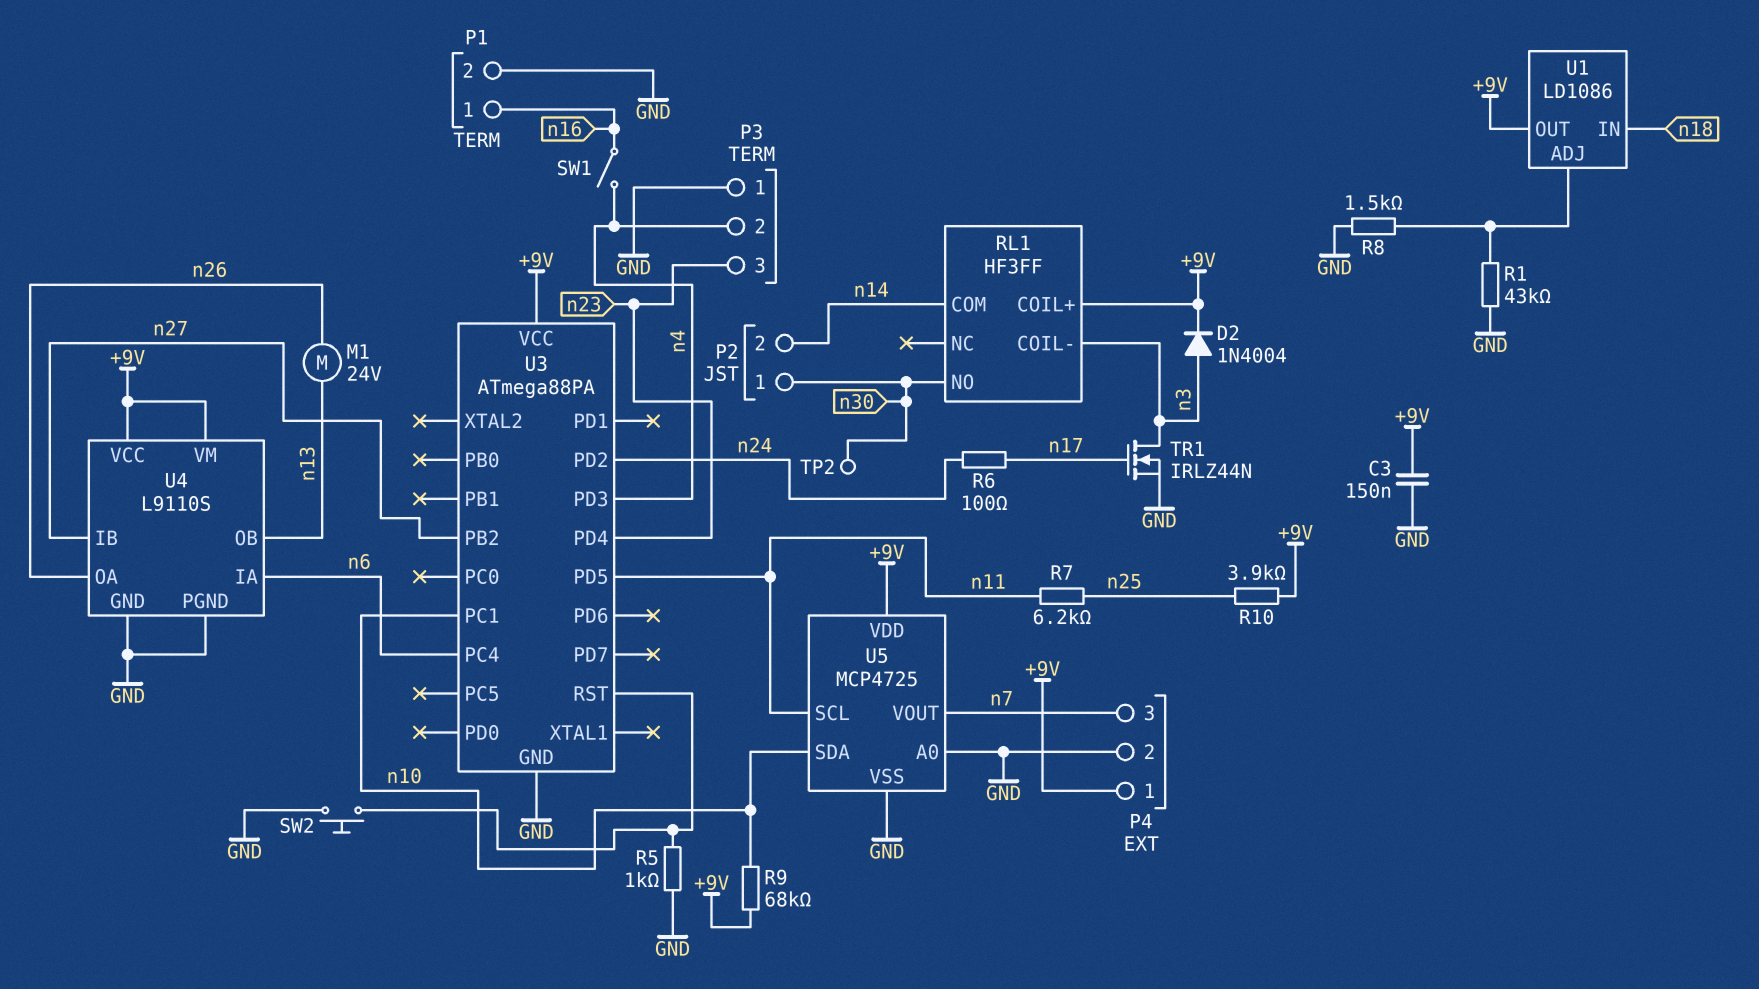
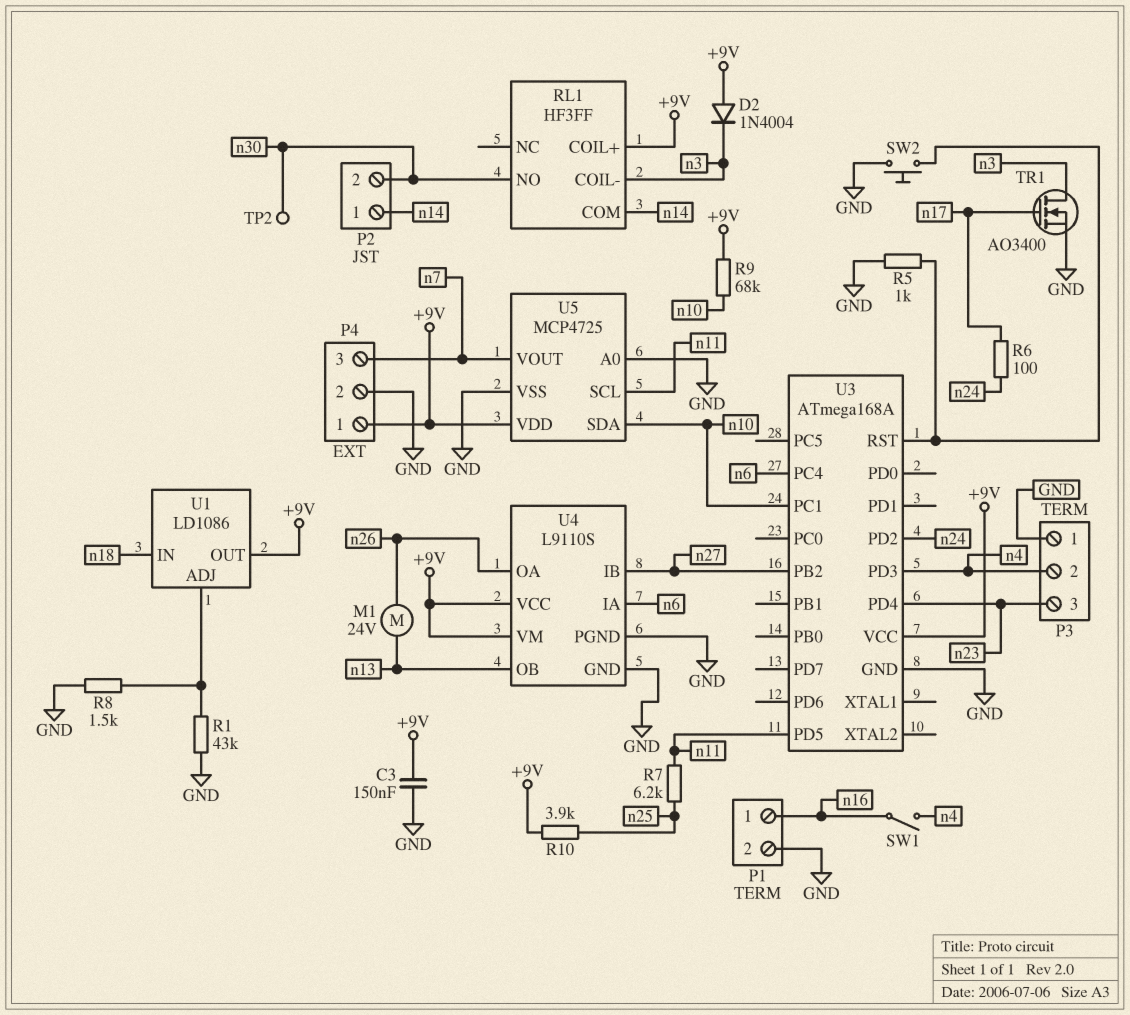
D2: diode 1N4004 (A n3, K +9V) -> diode 1N4004 (A +9V, K n3)
P2 pin 1: n30 -> n14
P2 pin 2: n14 -> n30
TR1: NMOS IRLZ44N (G n17, D n3, S GND) -> NMOS AO3400 (G n17, D n3, S GND)
U3: ATmega88PA -> ATmega168A

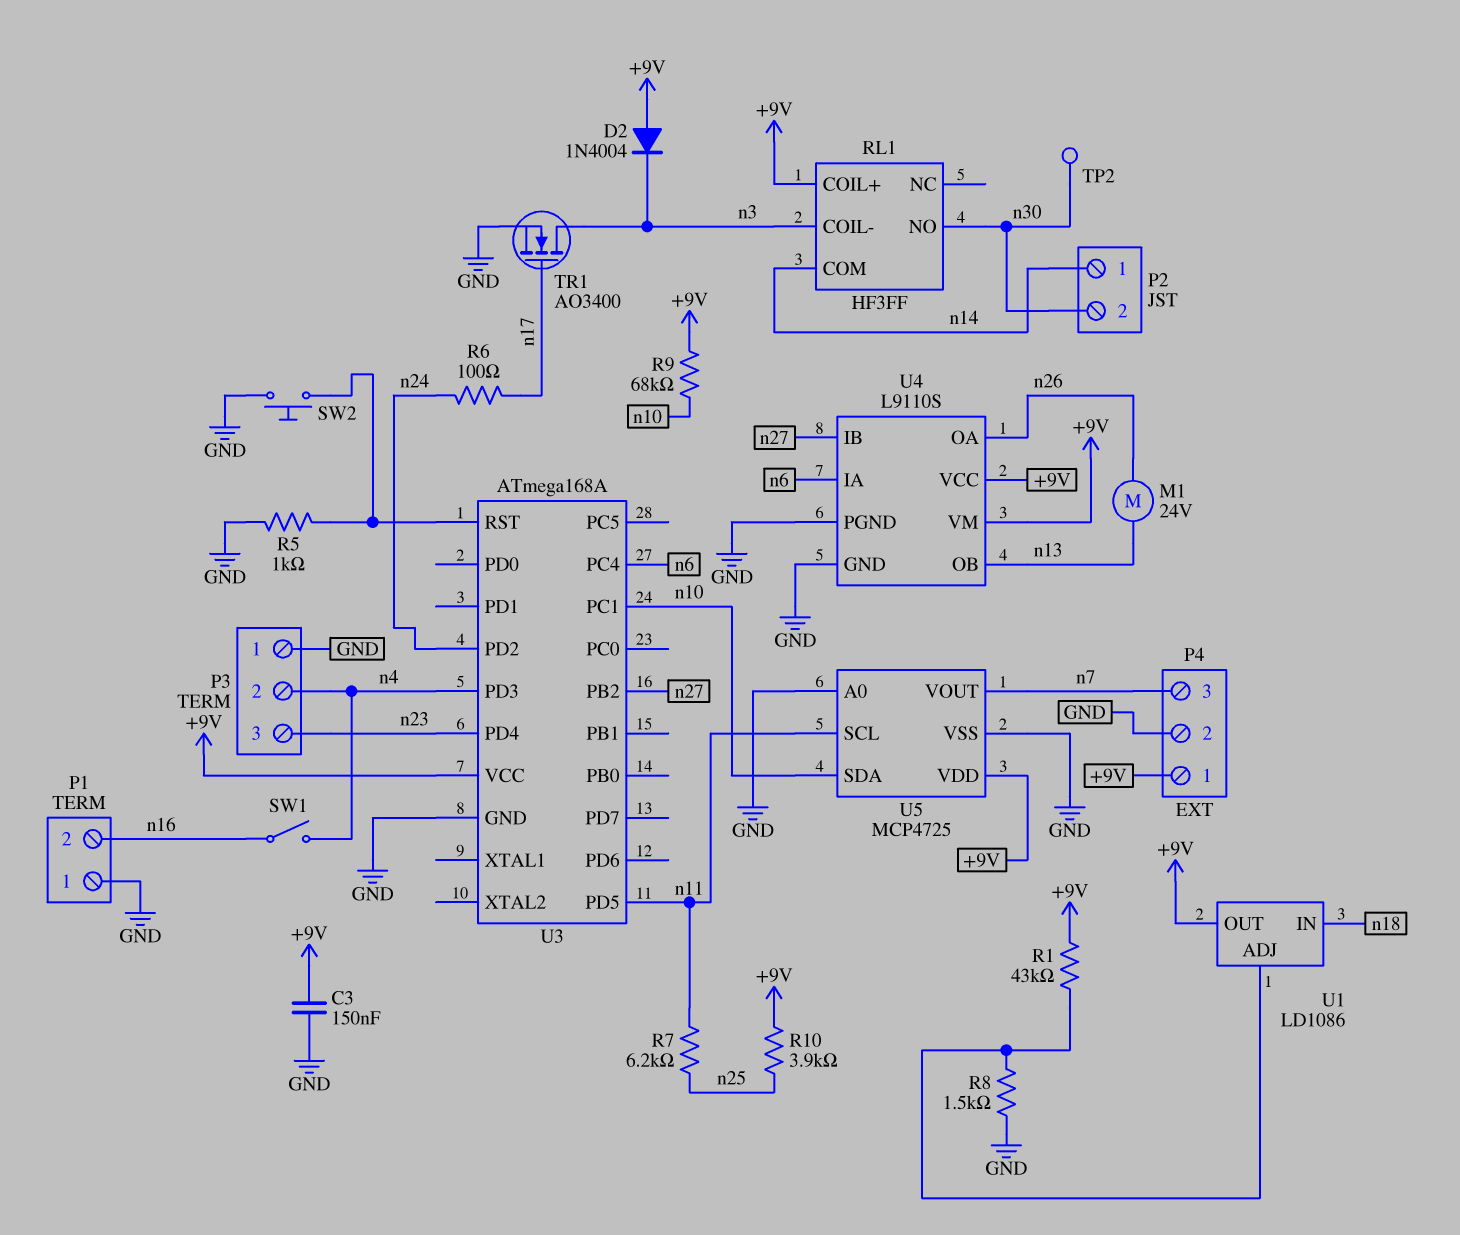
P1 pin 1: n16 -> GND
P1 pin 2: GND -> n16
R1: 43k (GND, U1/ADJ) -> 43k (+9V, U1/ADJ)

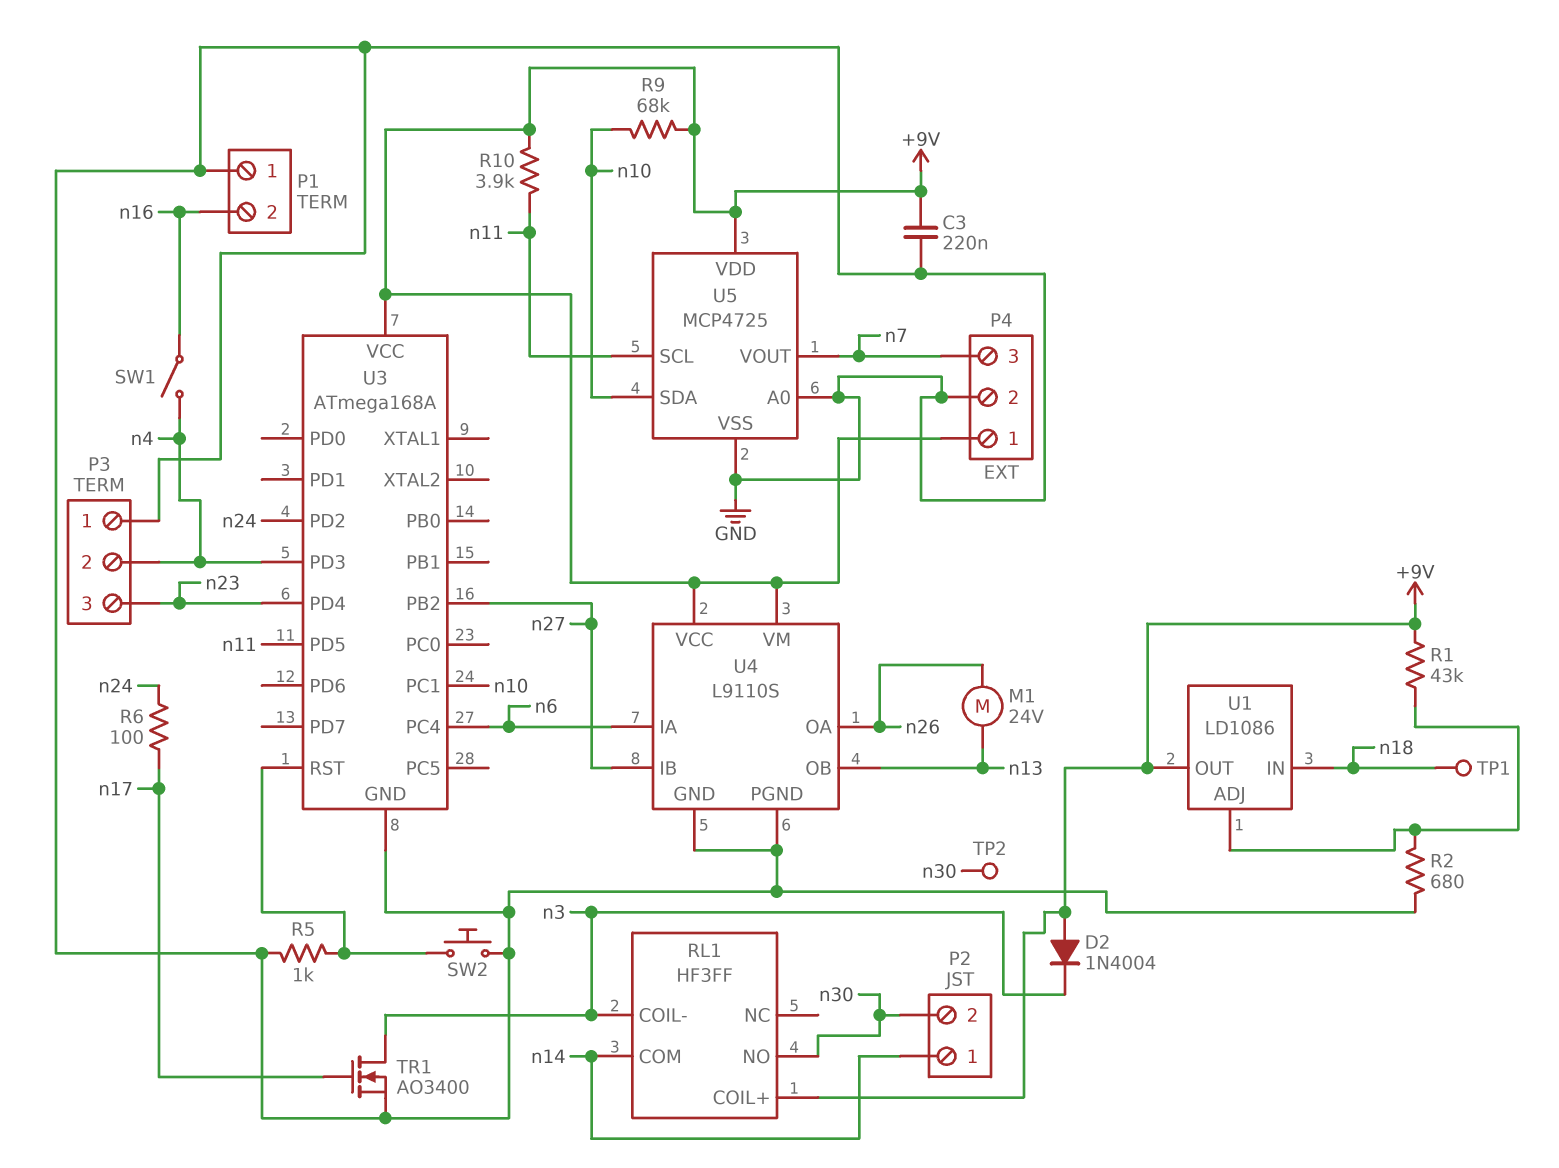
C3: 150nF (+9V, GND) -> 220nF (+9V, GND)
R2: none -> 680 (GND, U1/ADJ)
R7: 6.2k (n11, n25) -> none
R8: 1.5k (GND, U1/ADJ) -> none
R10: 3.9k (+9V, n25) -> 3.9k (+9V, n11)
TP1: none -> test point (n18)

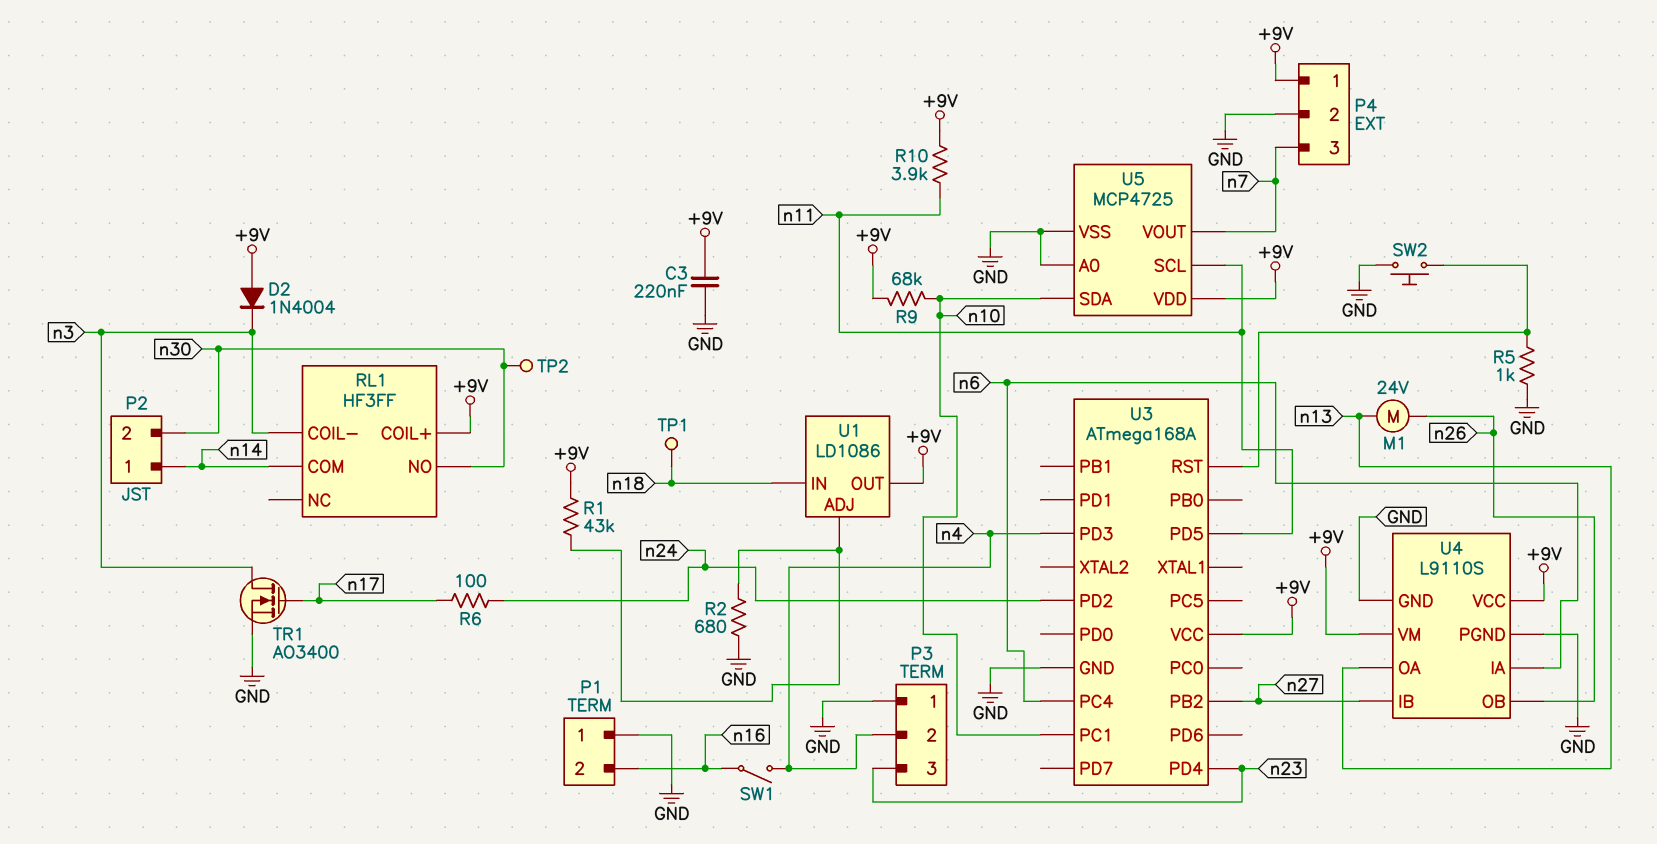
U4 pin OA: n26 -> n13
U4 pin OB: n13 -> n26

